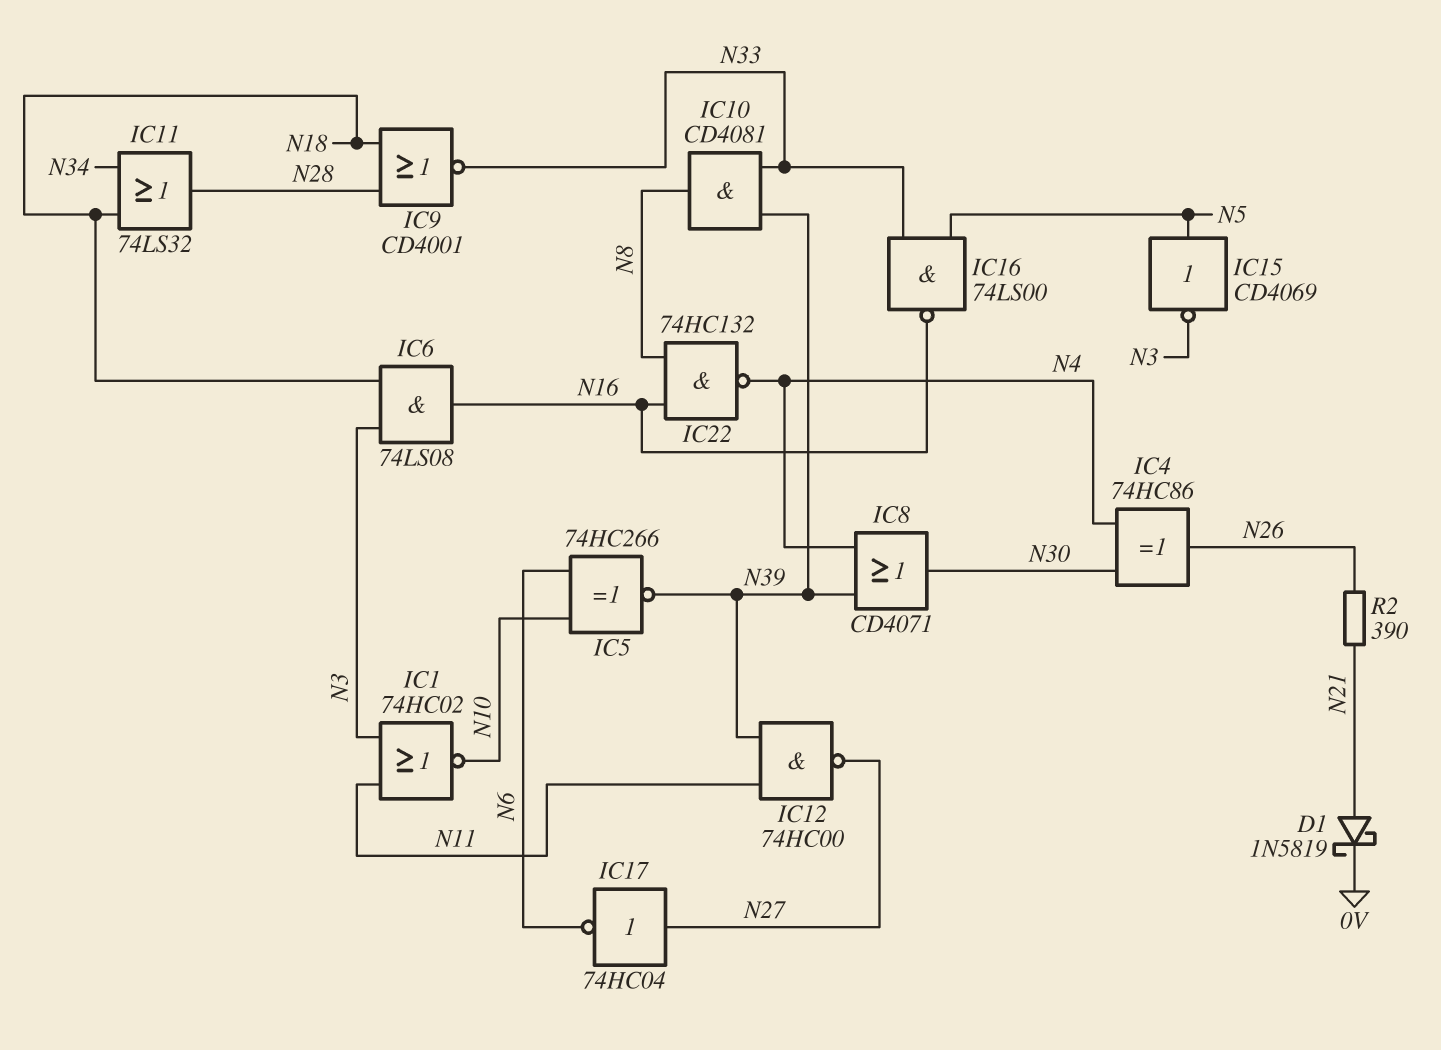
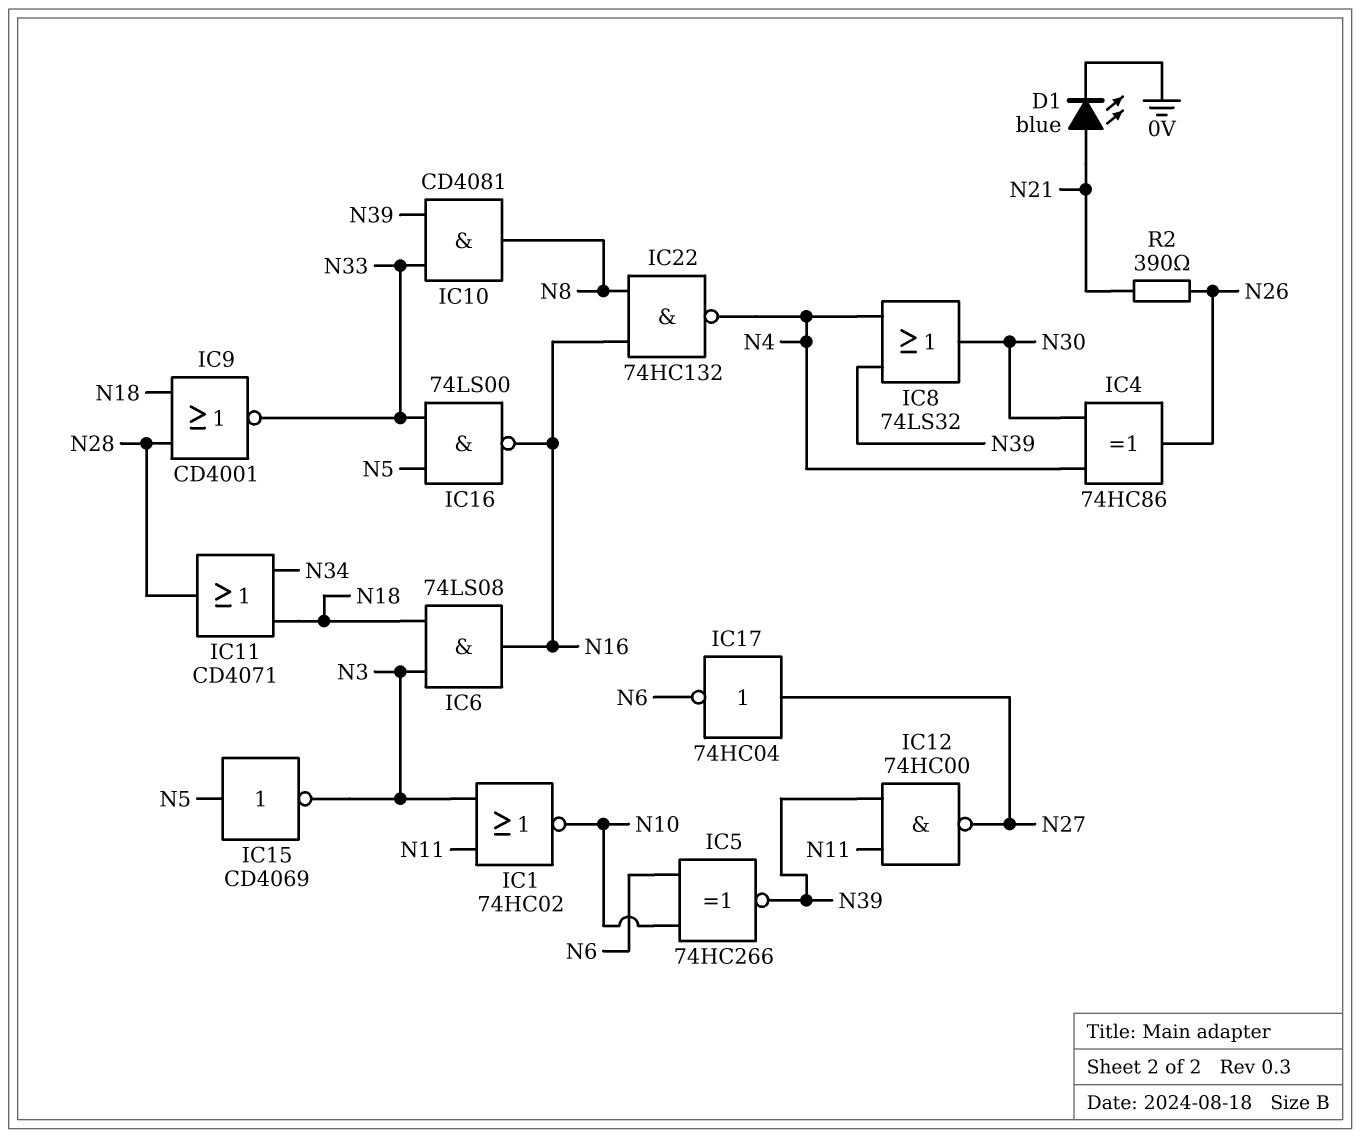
D1: schottky 1N5819 (A N21, K 0V) -> LED blue (A N21, K 0V)
IC8: OR CD4071 (in N4, in N39, out N30) -> OR 74LS32 (in N4, in N39, out N30)
IC11: OR 74LS32 (in N18, in N34, out N28) -> OR CD4071 (in N18, in N34, out N28)

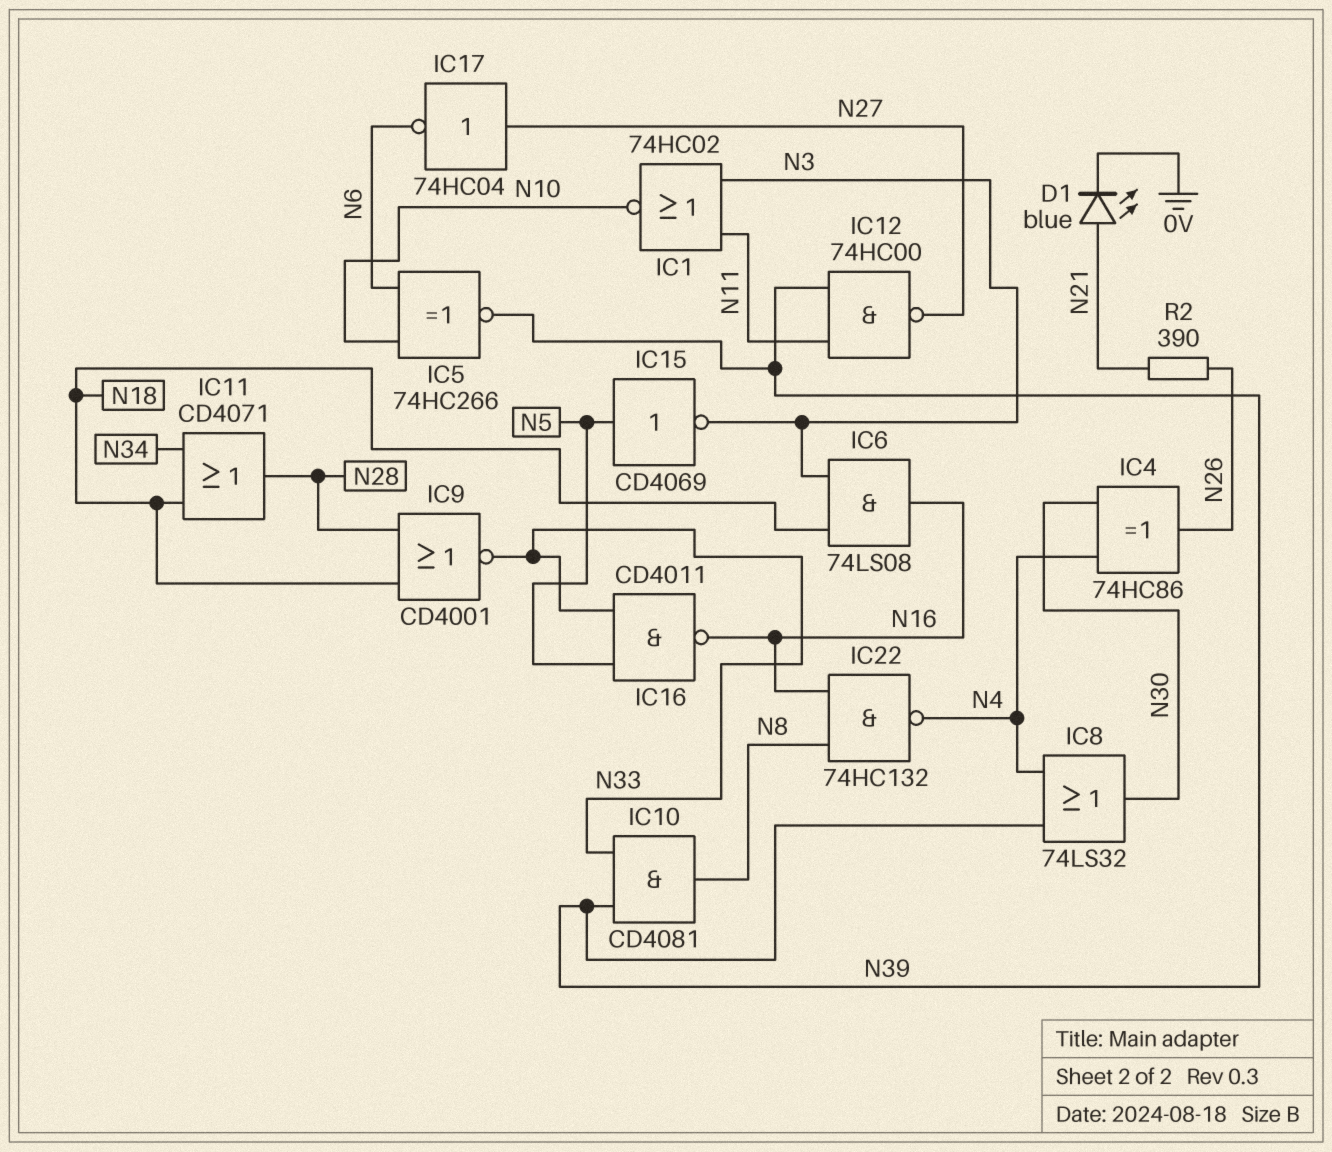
IC16: NAND 74LS00 (in N5, in N33, out N16) -> NAND CD4011 (in N5, in N33, out N16)

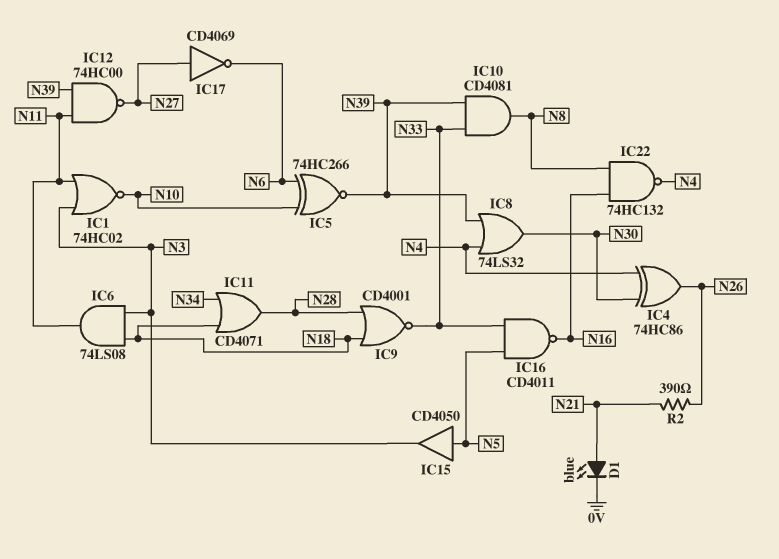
IC6: AND 74LS08 (in N3, in N18, out N16) -> AND 74LS08 (in N3, in N18, out N11)
IC15: NOT CD4069 (in N5, out N3) -> buffer CD4050 (in N5, out N3)
IC17: NOT 74HC04 (in N27, out N6) -> NOT CD4069 (in N27, out N6)

